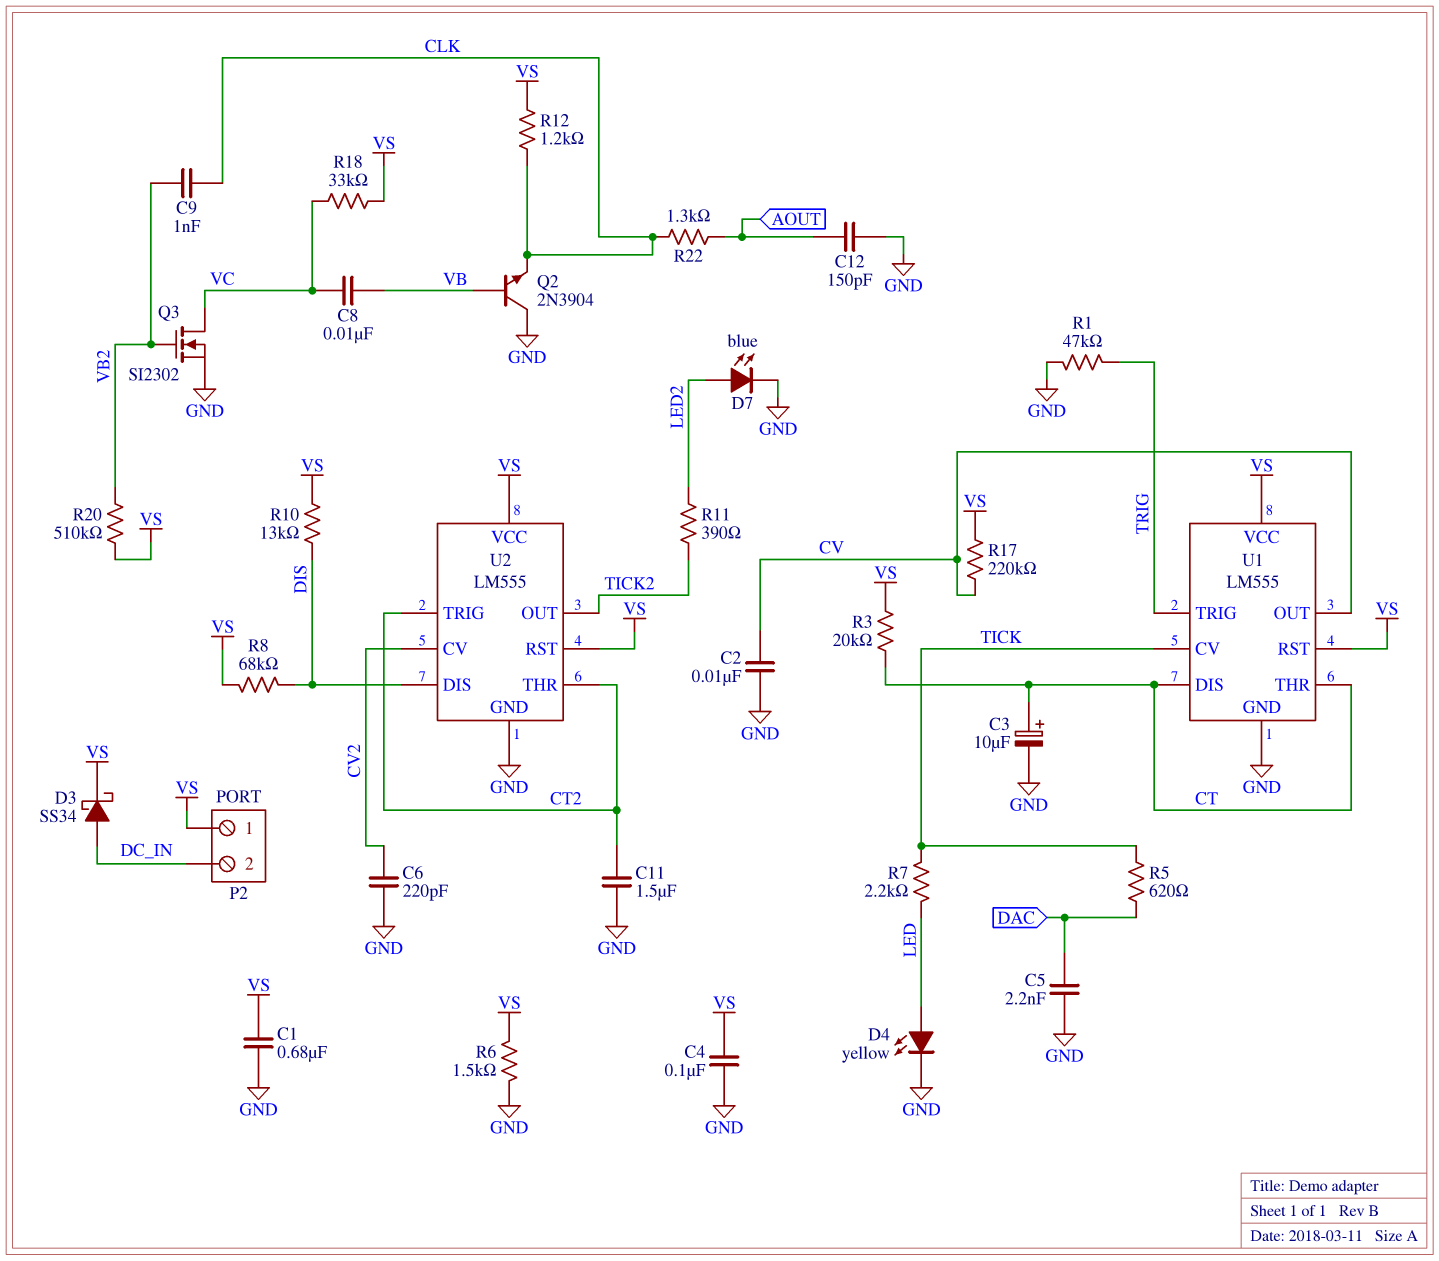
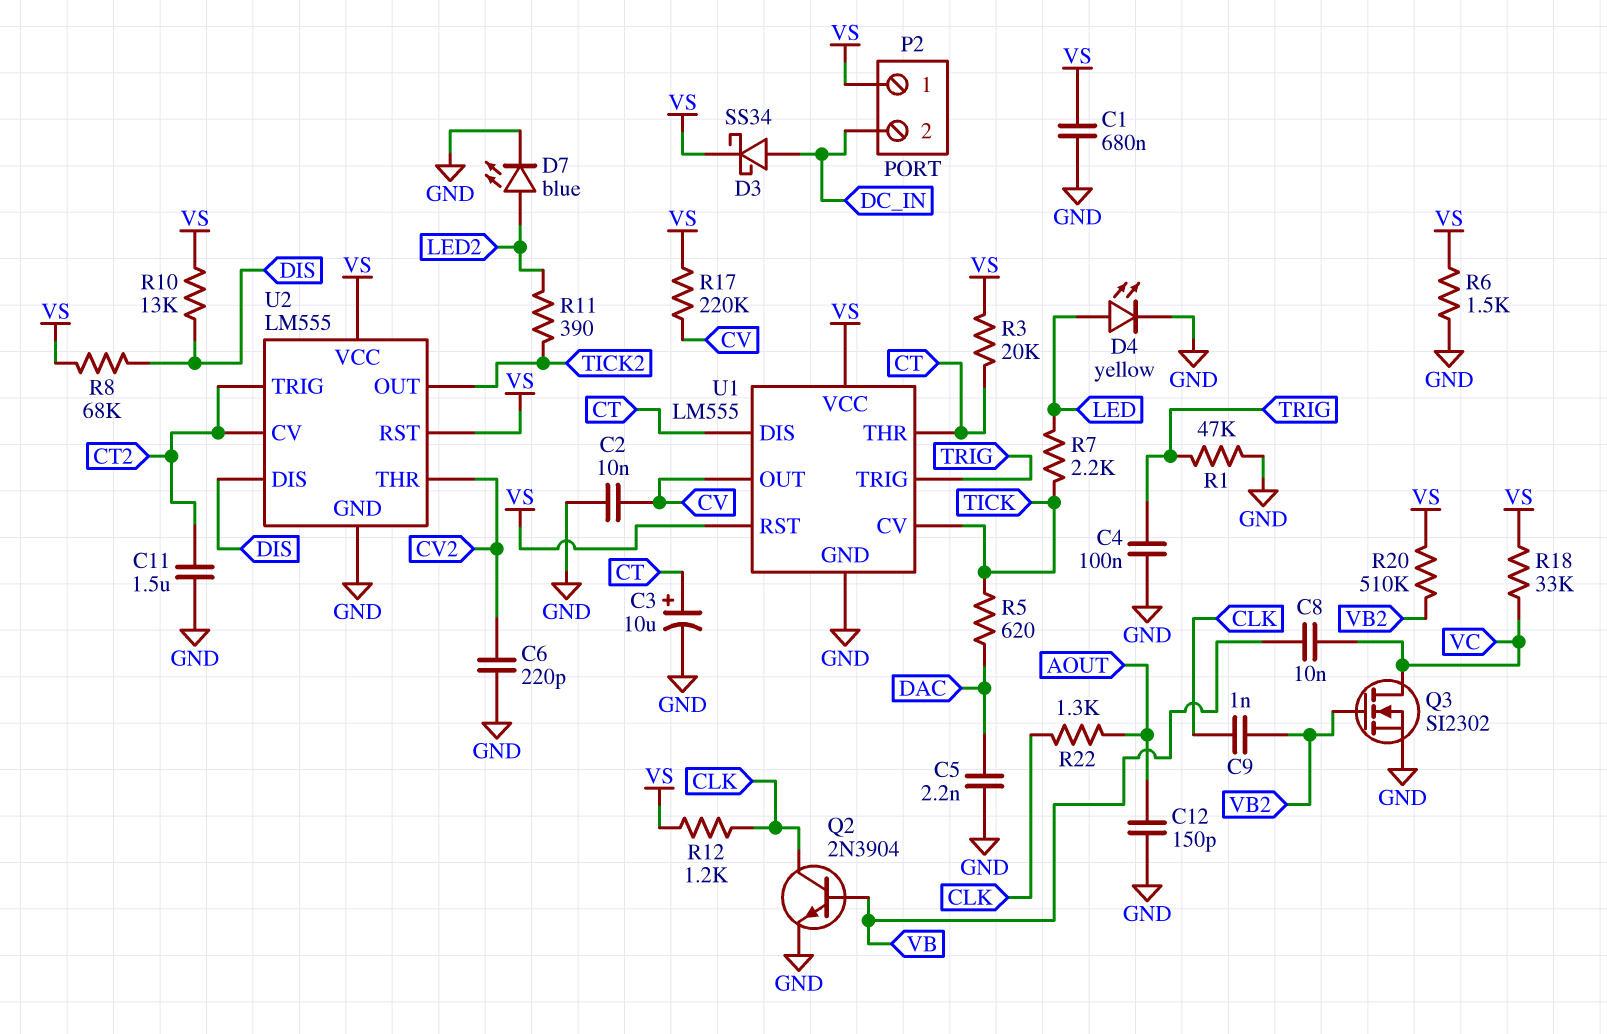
C4: 100nF (GND, VS) -> 100nF (GND, TRIG)
Q2: NPN 2N3904 (B VB, C GND, E CLK) -> NPN 2N3904 (B VB, C CLK, E GND)
U2 pin CV: CV2 -> CT2
U2 pin THR: CT2 -> CV2

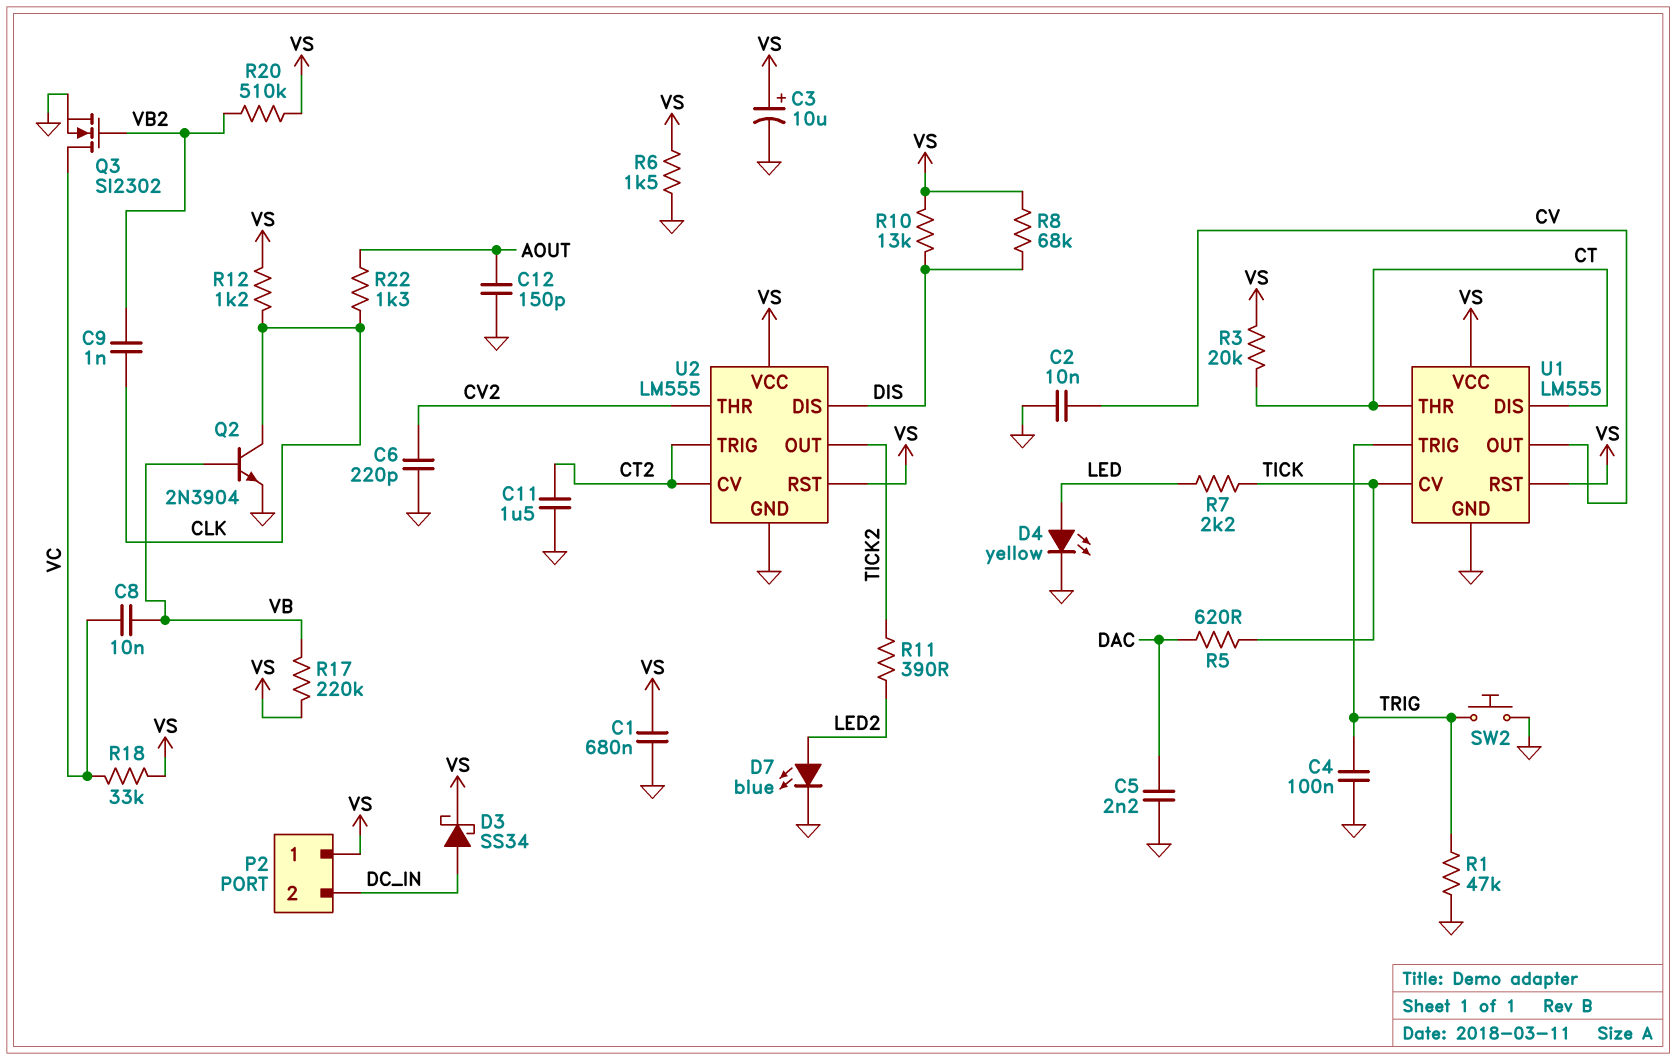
C3: 10uF (plus CT, minus GND) -> 10uF (plus VS, minus GND)
R17: 220k (CV, VS) -> 220k (VB, VS)
SW2: none -> button (GND, TRIG)

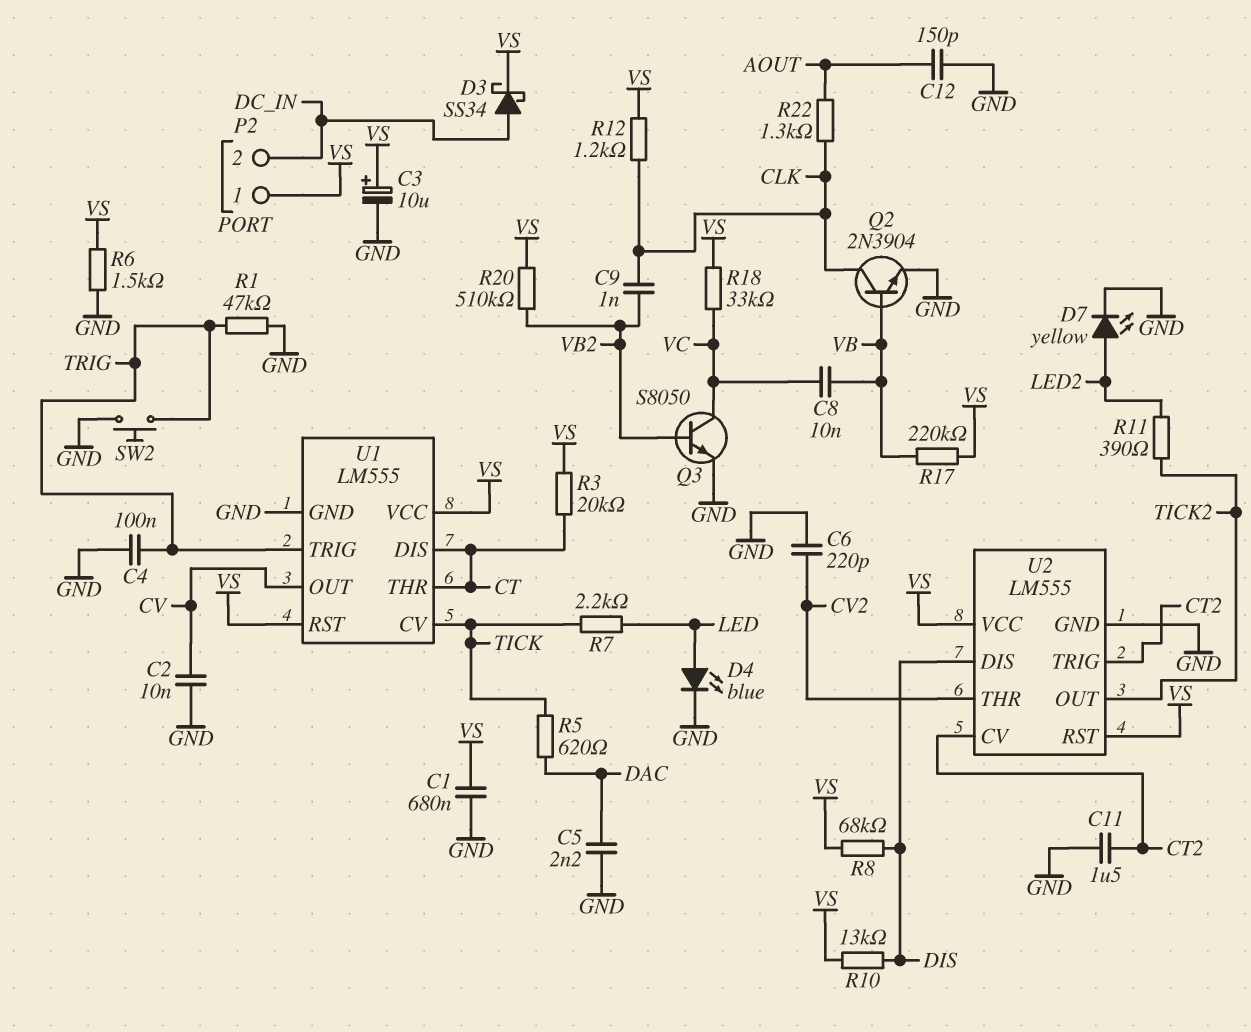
D4: LED yellow (A LED, K GND) -> LED blue (A LED, K GND)
D7: LED blue (A LED2, K GND) -> LED yellow (A LED2, K GND)
Q3: NMOS SI2302 (G VB2, D VC, S GND) -> NPN S8050 (B VB2, C VC, E GND)

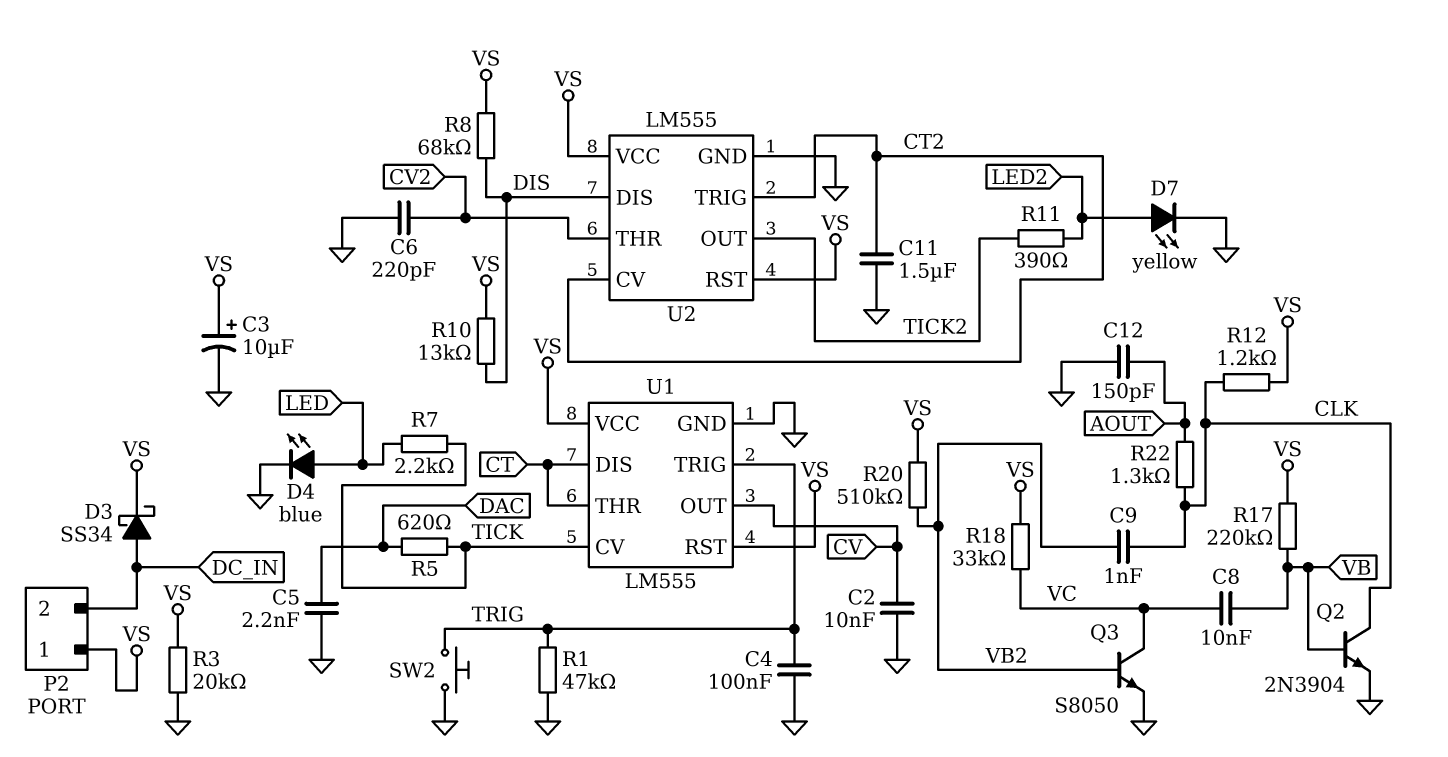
C1: 680nF (GND, VS) -> none
R3: 20k (CT, VS) -> 20k (GND, VS)
R6: 1.5k (GND, VS) -> none

